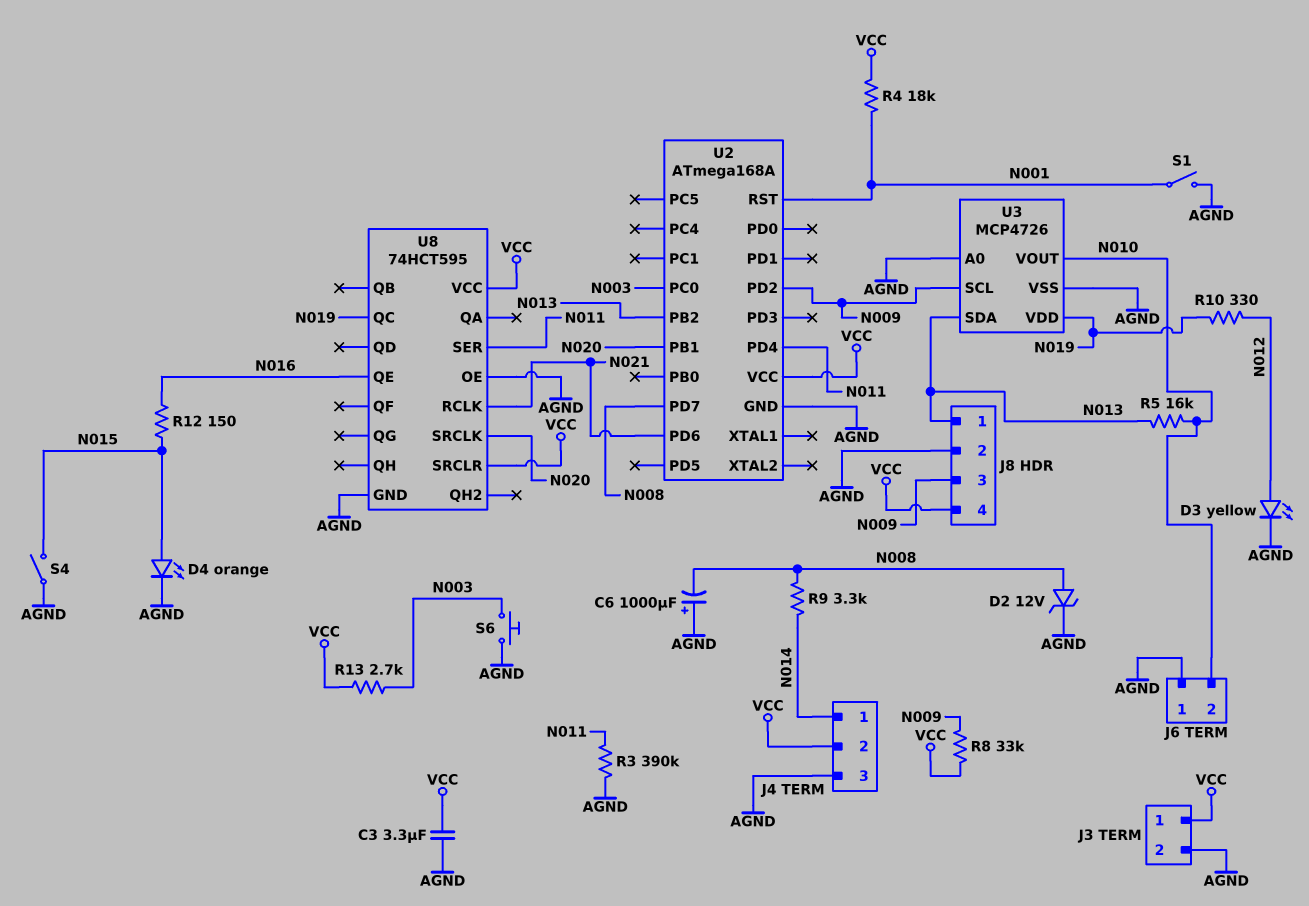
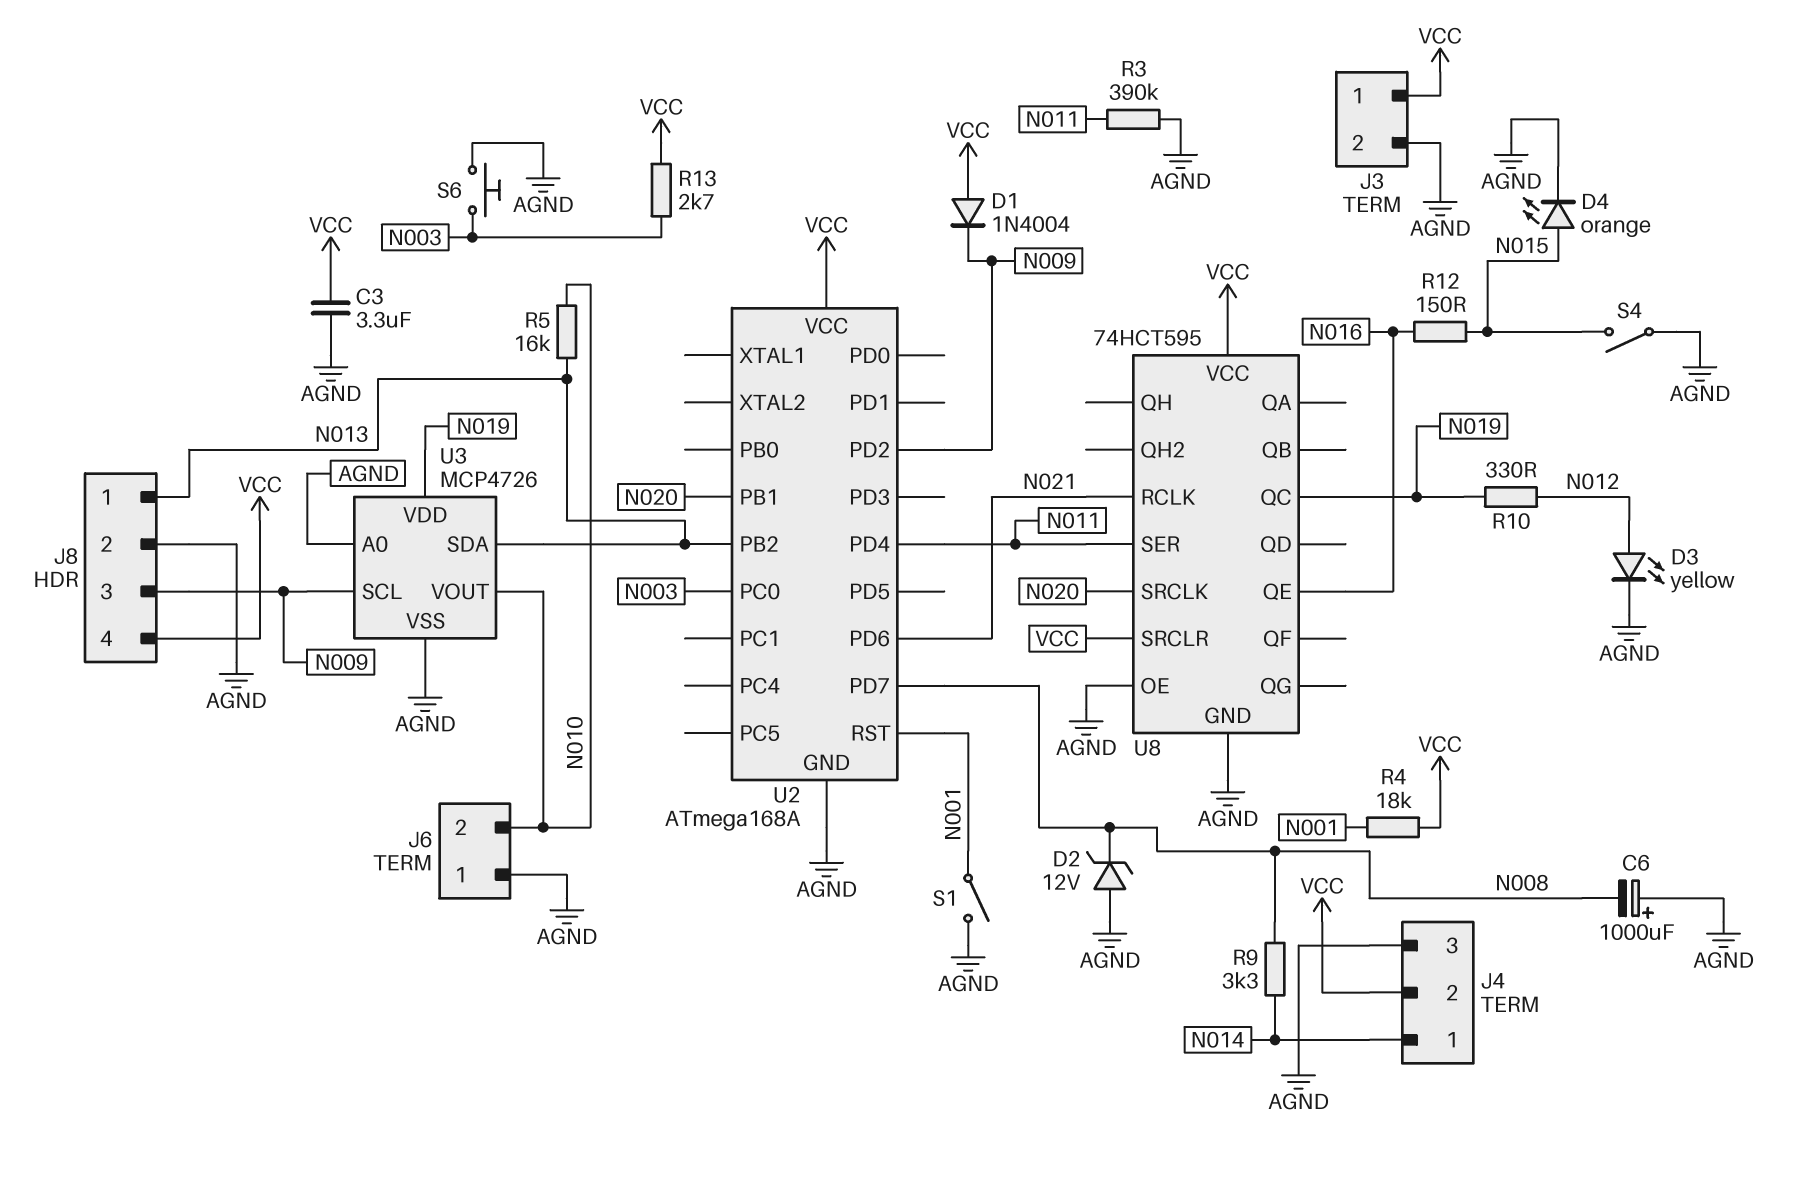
D1: none -> diode 1N4004 (A VCC, K N009)
D2: zener 12V (A N008, K AGND) -> zener 12V (A AGND, K N008)
R8: 33k (N009, VCC) -> none

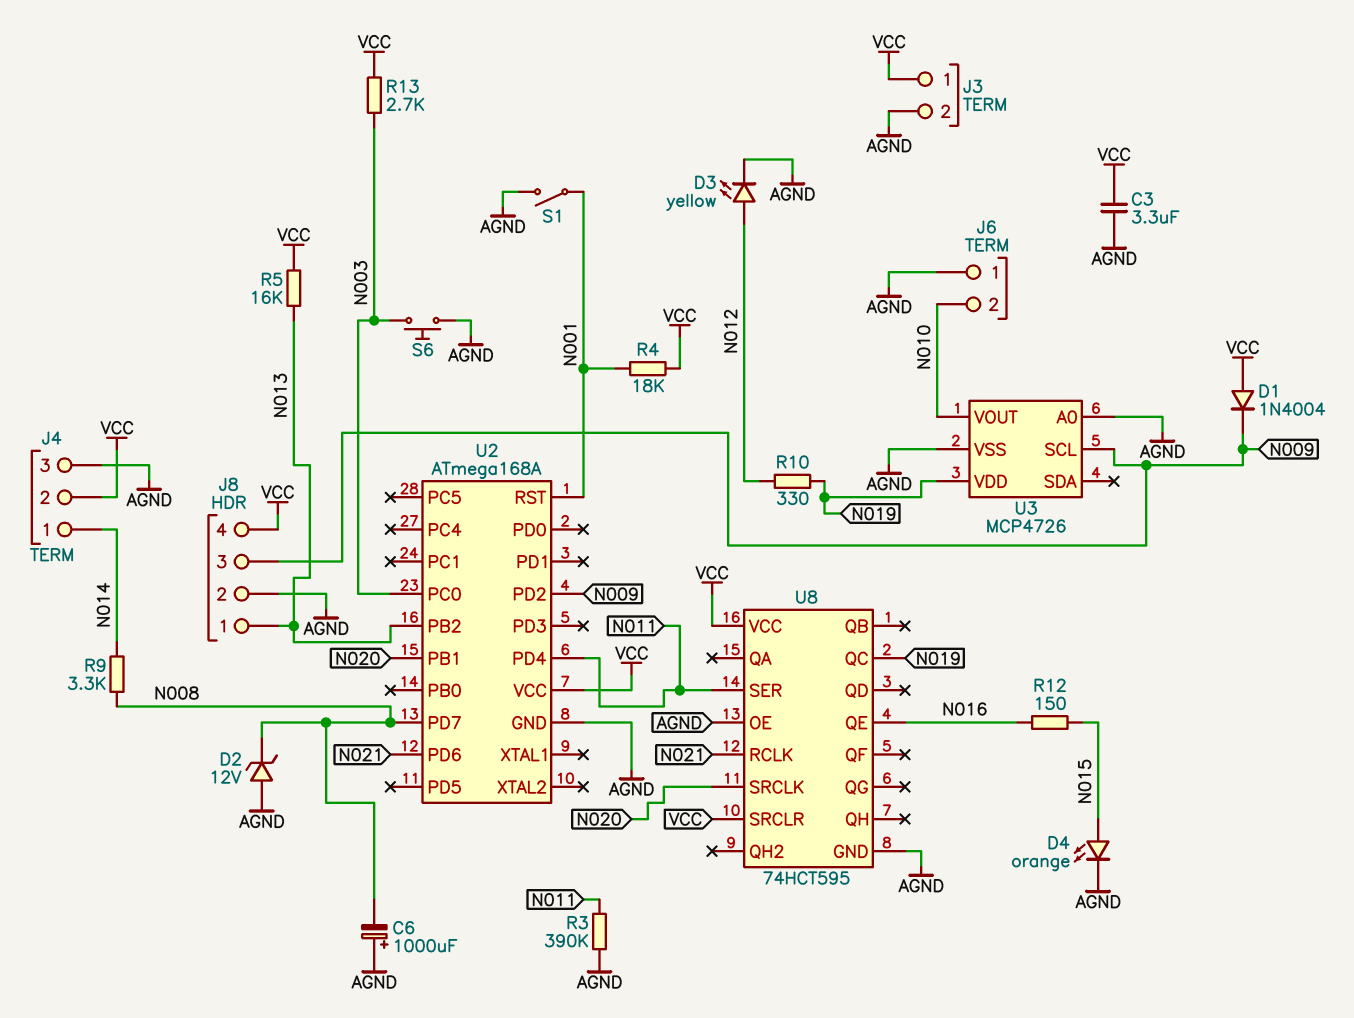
R5: 16k (N010, N013) -> 16k (N013, VCC)
S4: switch (AGND, N015) -> none
U3 pin SDA: N013 -> none

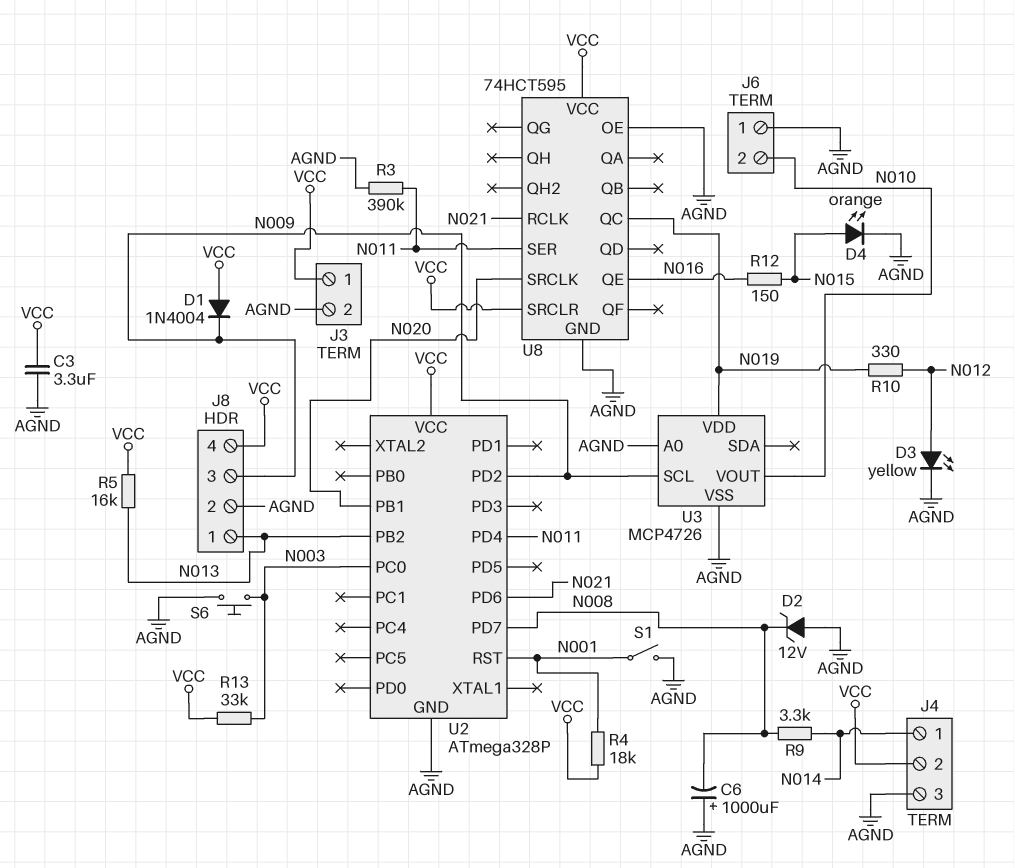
R13: 2.7k (N003, VCC) -> 33k (N003, VCC)
U2: ATmega168A -> ATmega328P

